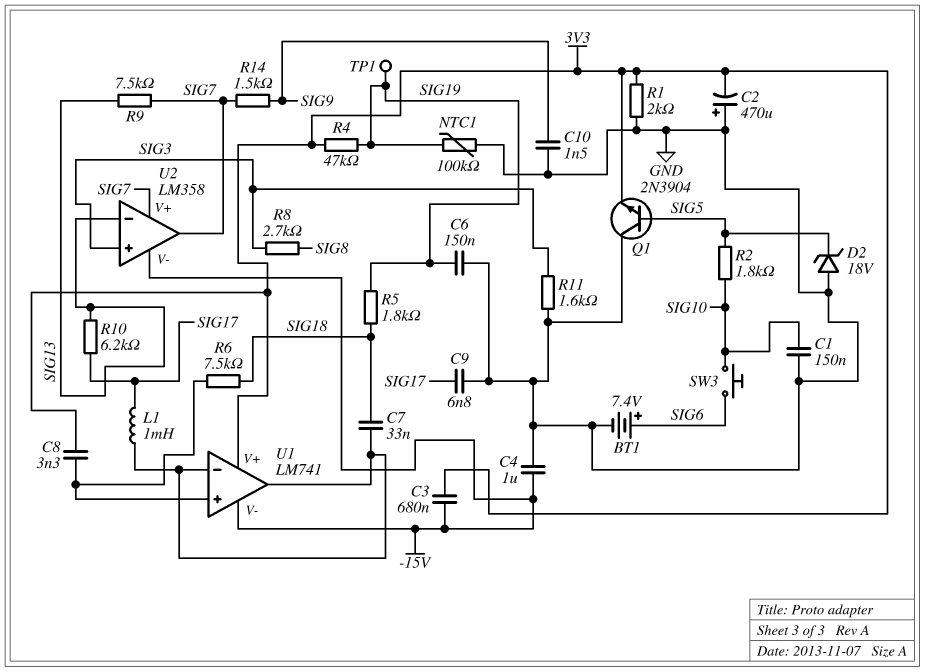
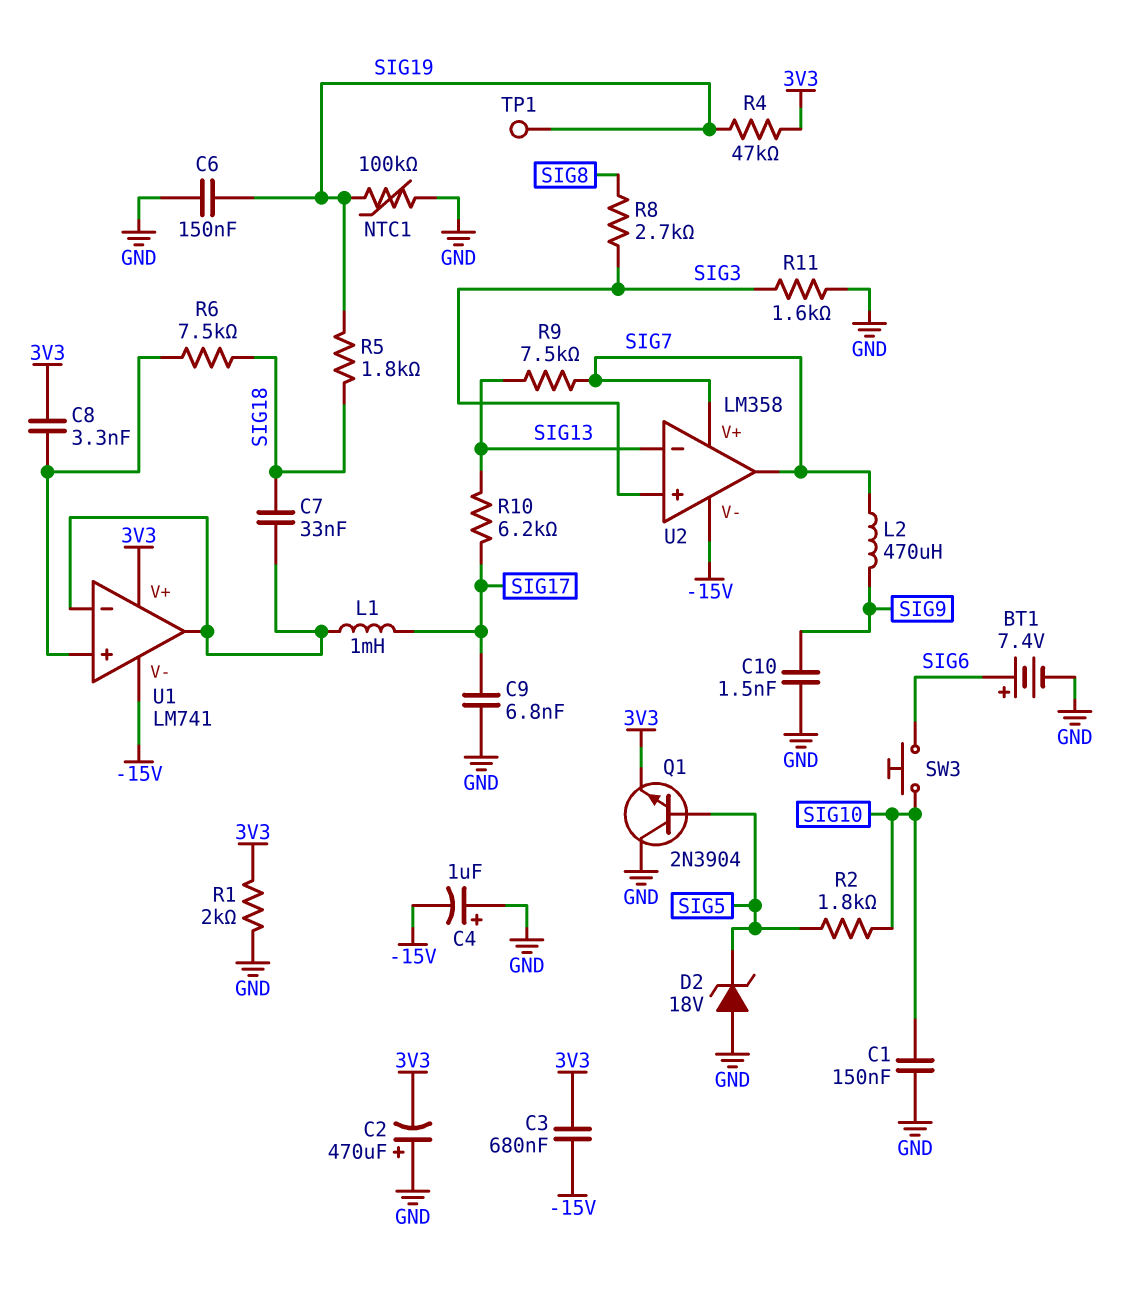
C4: 1uF (-15V, GND) -> 1uF (plus GND, minus -15V)
L2: none -> 470uH (SIG7, SIG9)
R14: 1.5k (SIG7, SIG9) -> none

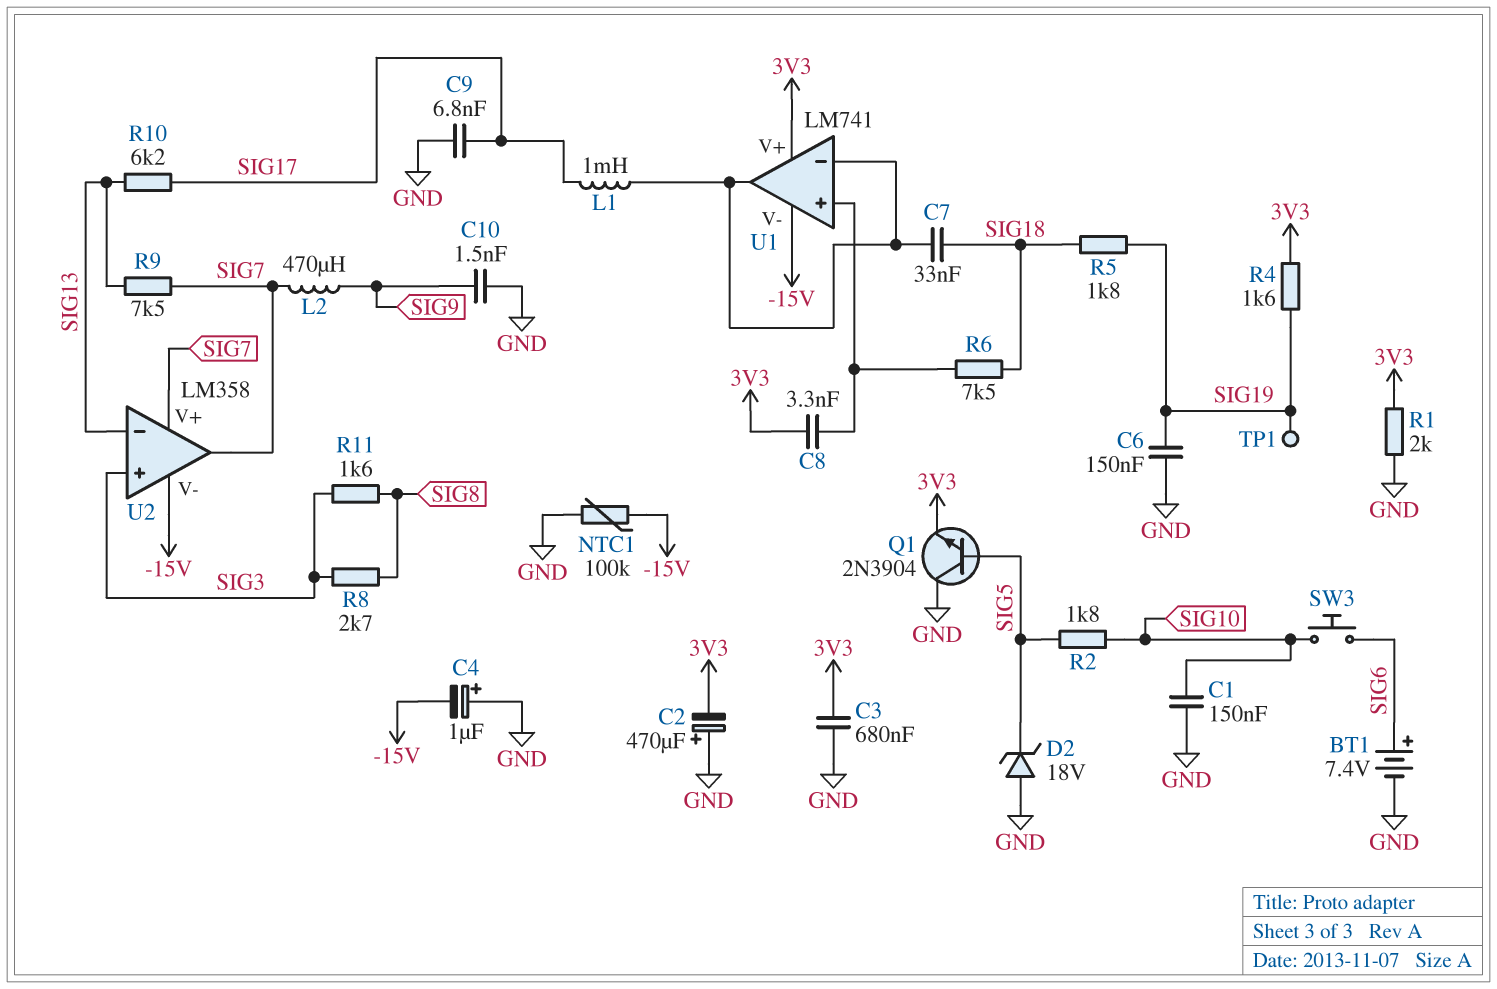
C3: 680nF (-15V, 3V3) -> 680nF (3V3, GND)
NTC1: 100k (GND, SIG19) -> 100k (-15V, GND)
R4: 47k (3V3, SIG19) -> 1.6k (3V3, SIG19)
R11: 1.6k (GND, SIG3) -> 1.6k (SIG3, SIG8)

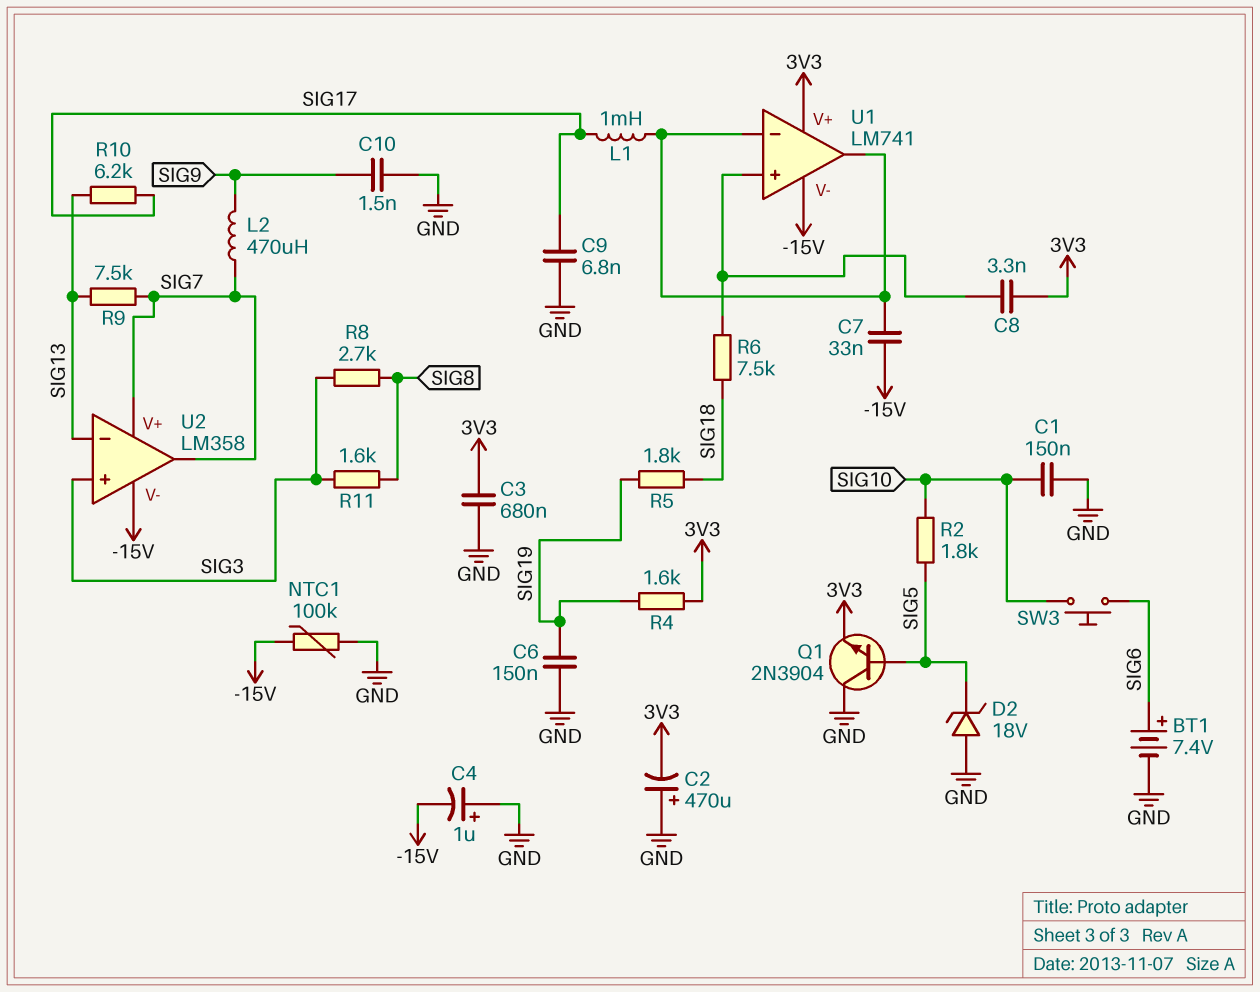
C7: 33nF (SIG18, U1/in-) -> 33nF (-15V, U1/in-)
R1: 2k (3V3, GND) -> none
TP1: test point (SIG19) -> none

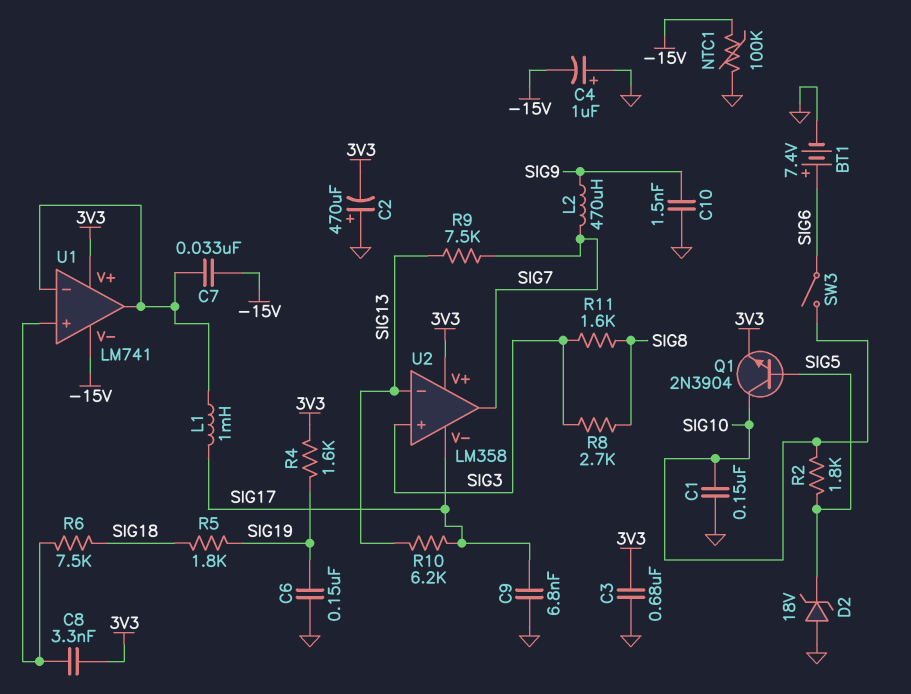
Q1: NPN 2N3904 (B SIG5, C GND, E 3V3) -> NPN 2N3904 (B SIG5, C SIG10, E 3V3)
SW3: button (SIG6, SIG10) -> switch (SIG6, SIG10)
U2 pin V+: SIG7 -> 3V3
U2 pin V-: -15V -> SIG17

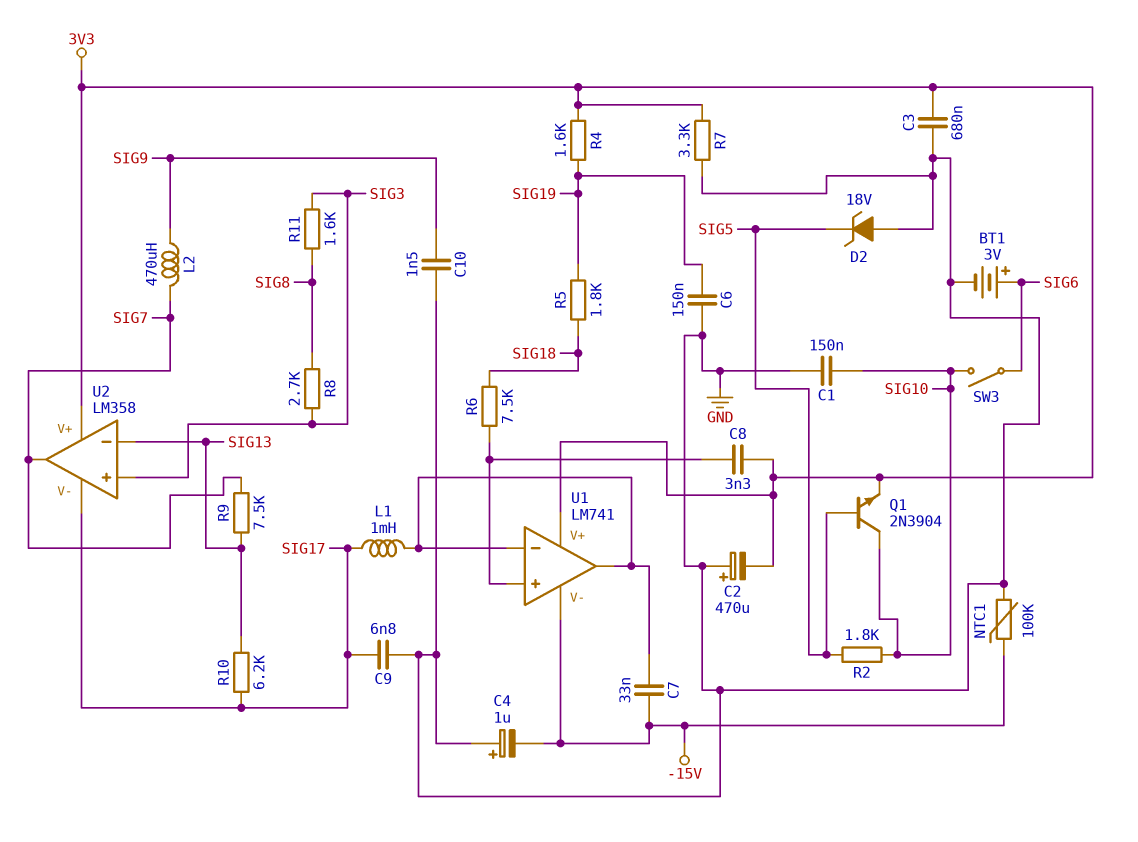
BT1: 7.4V (plus SIG6, minus GND) -> 3V (plus SIG6, minus GND)
R7: none -> 3.3k (3V3, GND)

